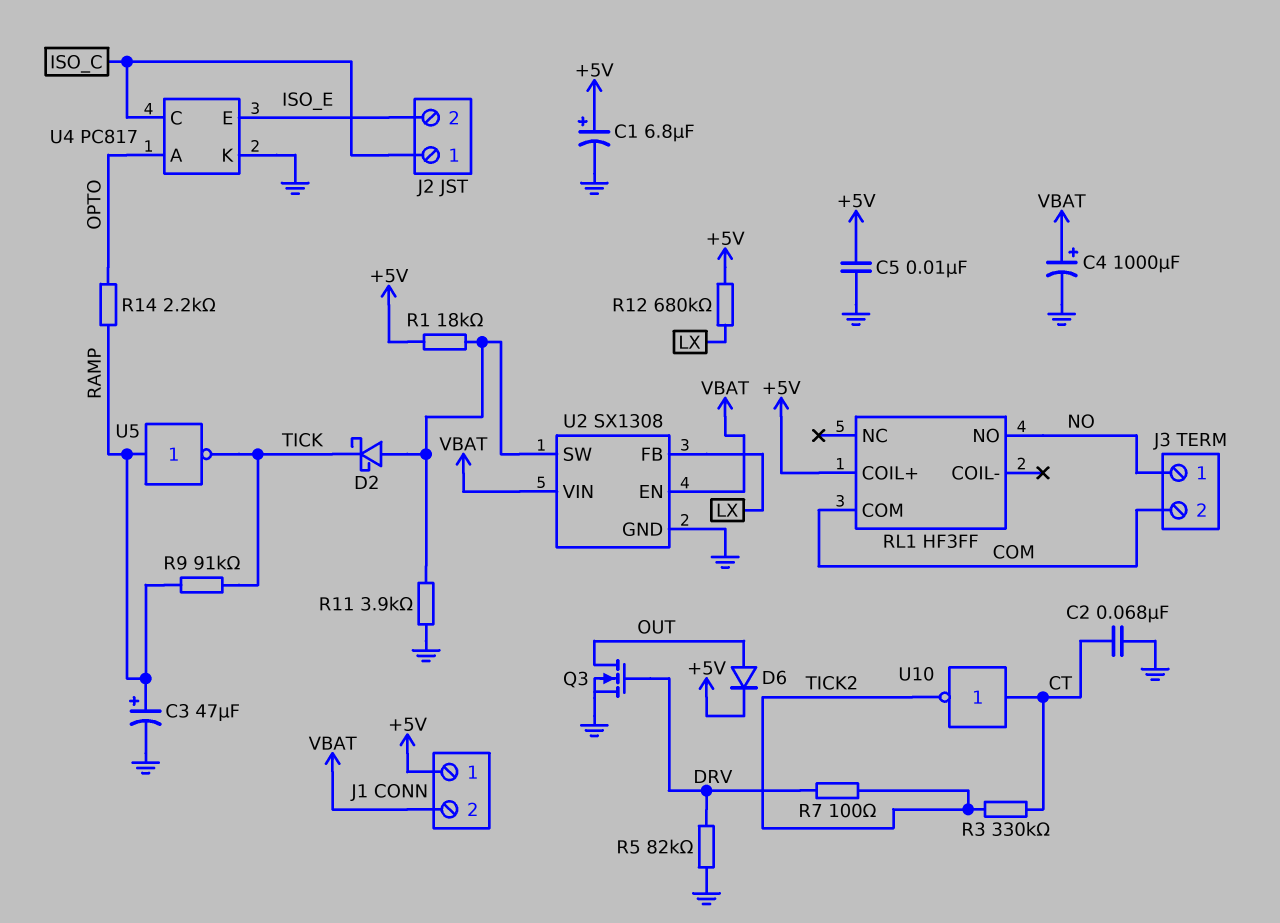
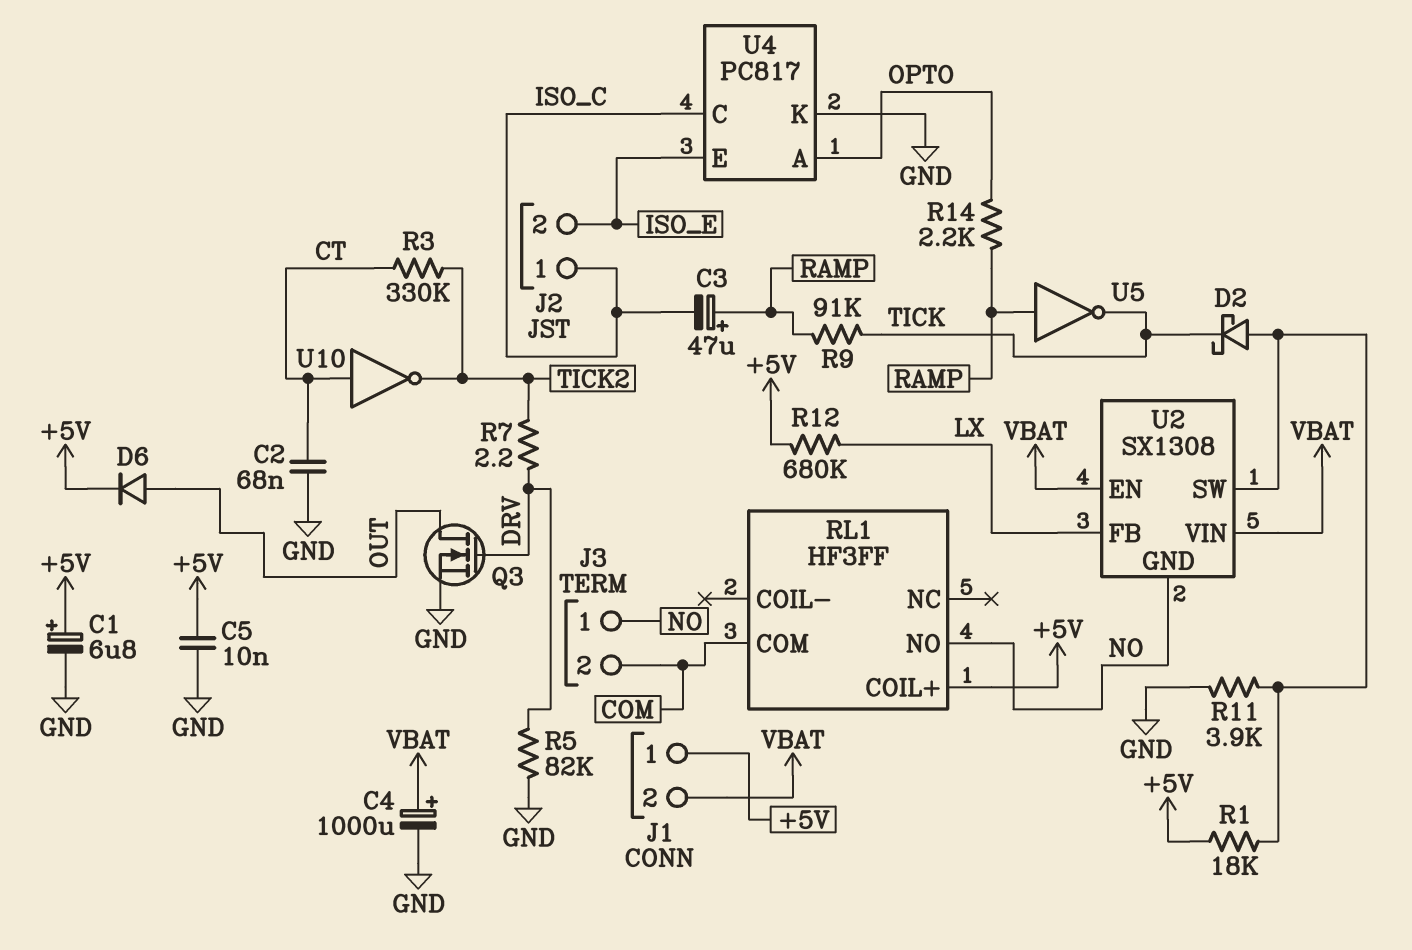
C3: 47uF (plus RAMP, minus GND) -> 47uF (plus RAMP, minus ISO_C)
R7: 100 (DRV, TICK2) -> 2.2 (DRV, TICK2)
U2 pin GND: GND -> NO

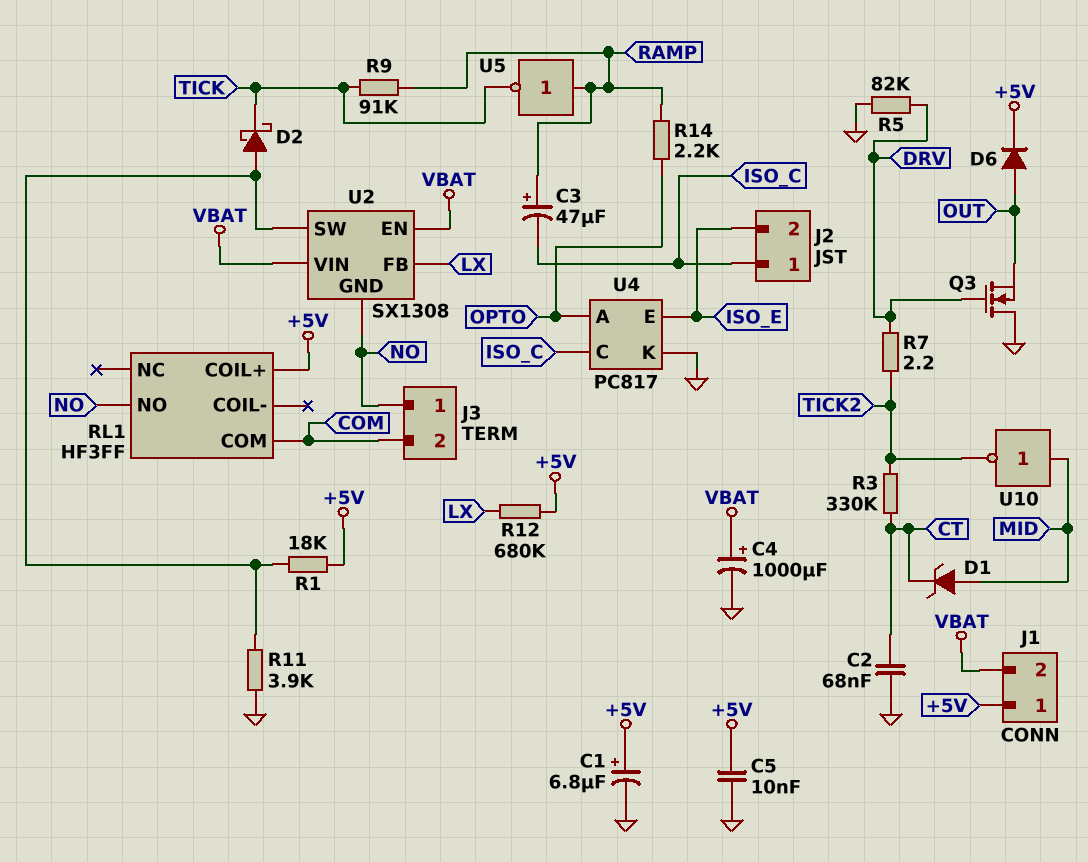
D1: none -> zener (A MID, K CT)
Q3: NMOS (G DRV, D OUT, S GND) -> NMOS (G DRV, D GND, S OUT)
U10: NOT (in CT, out TICK2) -> NOT (in MID, out TICK2)

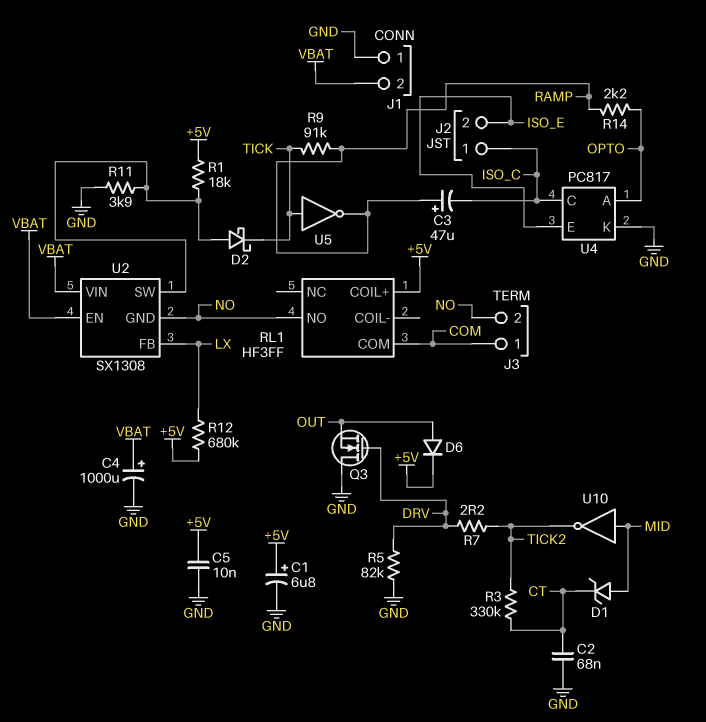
J1 pin 1: +5V -> GND
J3 pin 1: NO -> COM
J3 pin 2: COM -> NO
U5: NOT (in RAMP, out TICK) -> NOT (in TICK, out RAMP)

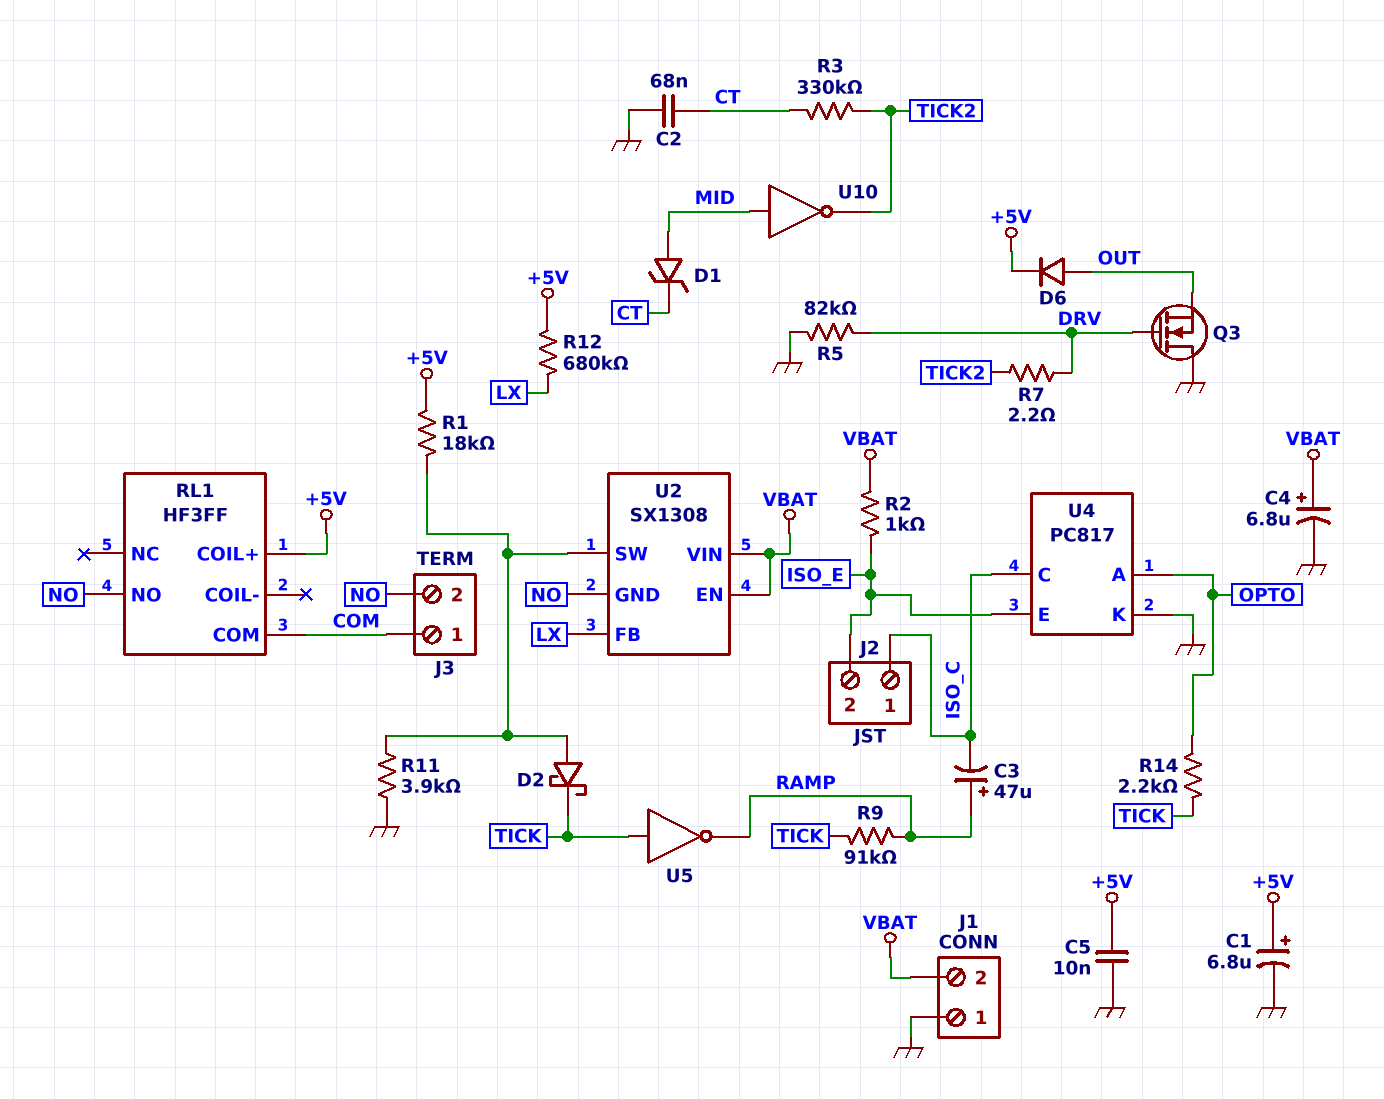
C4: 1000uF (plus VBAT, minus GND) -> 6.8uF (plus VBAT, minus GND)
R2: none -> 1k (ISO_E, VBAT)
R14: 2.2k (OPTO, RAMP) -> 2.2k (OPTO, TICK)

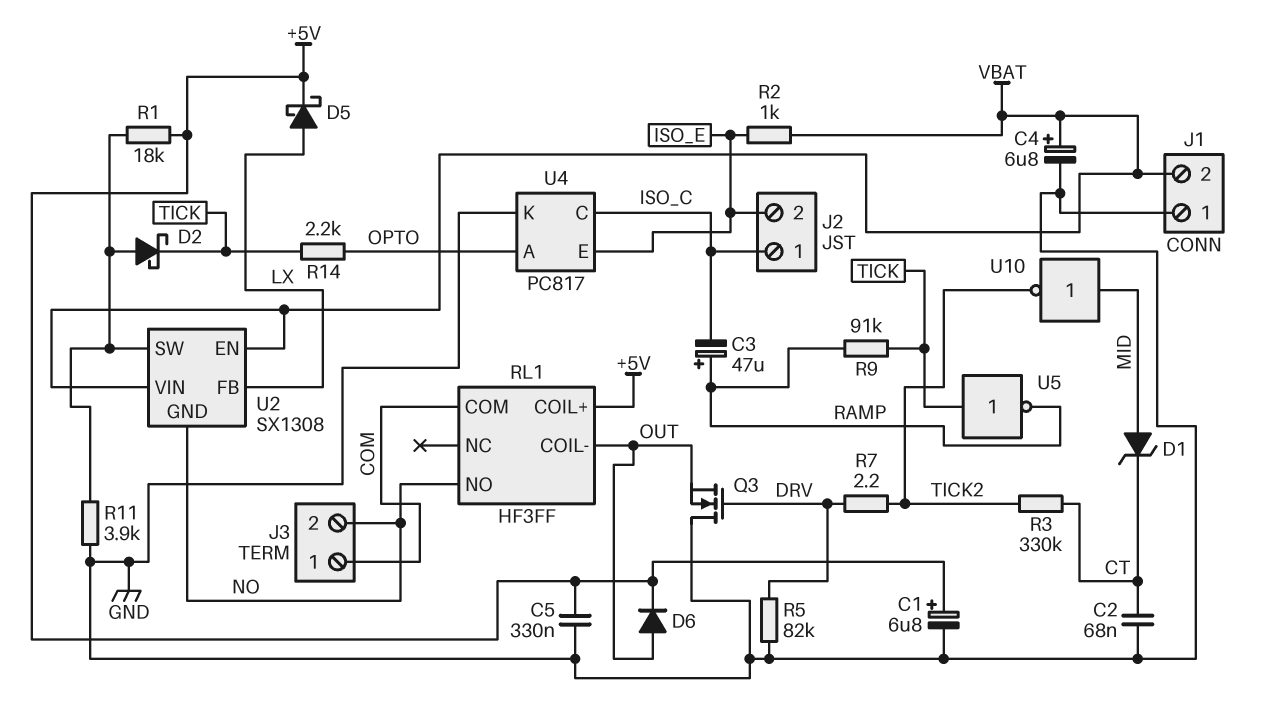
C5: 10nF (+5V, GND) -> 330nF (+5V, GND)
D5: none -> schottky (A LX, K +5V)
R12: 680k (+5V, LX) -> none
RL1 pin COIL-: none -> OUT

